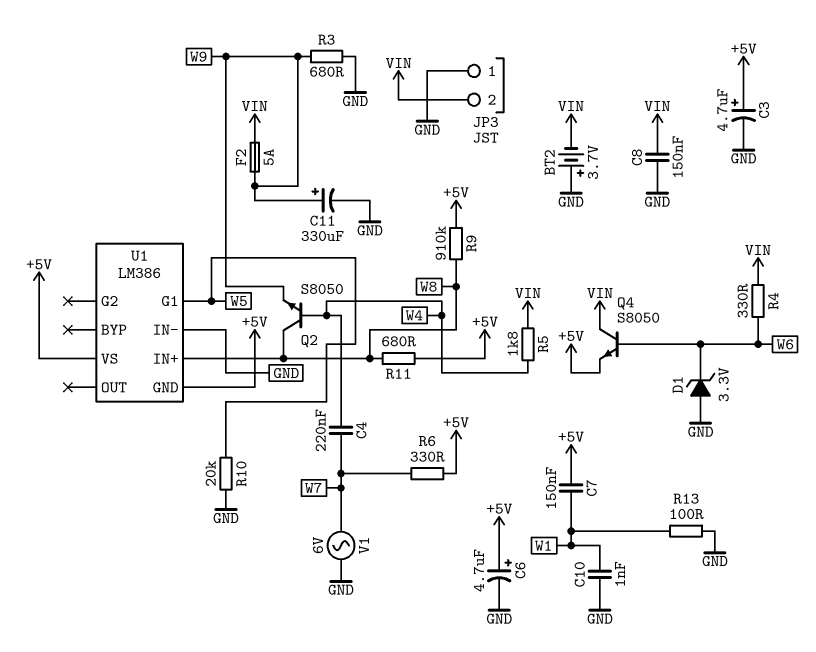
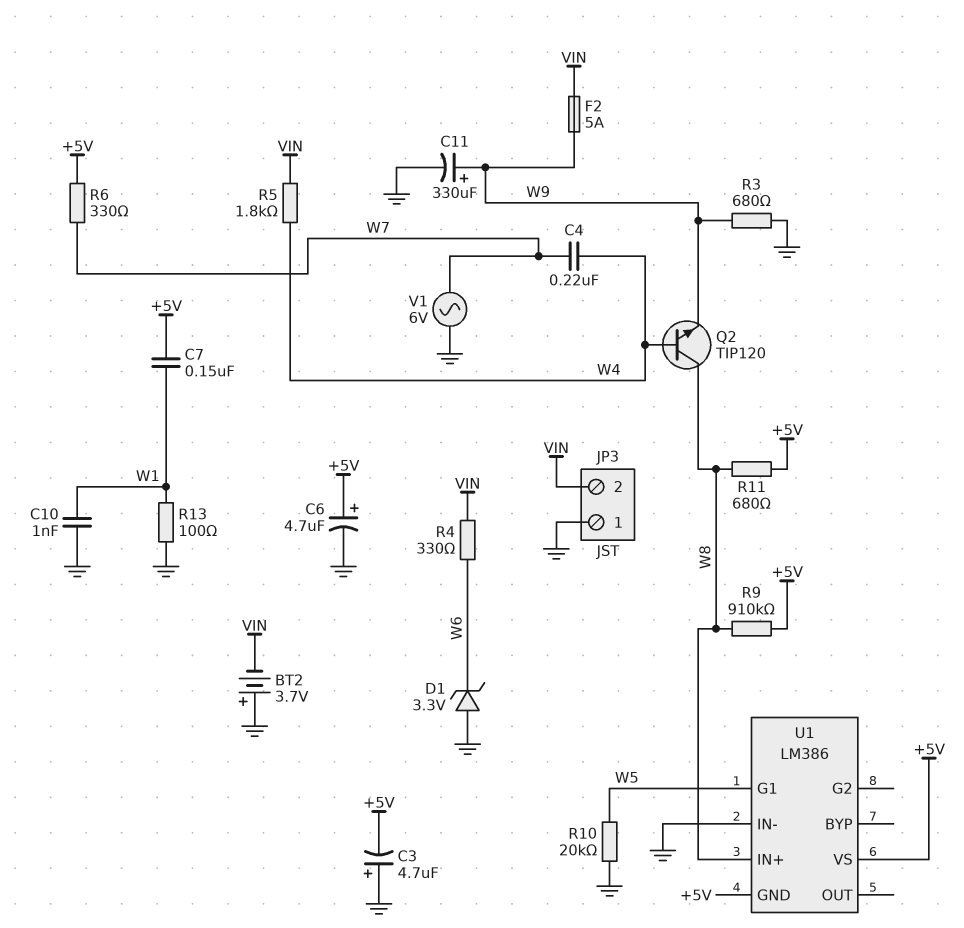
C3: 4.7uF (plus +5V, minus GND) -> 4.7uF (plus GND, minus +5V)
C8: 150nF (GND, VIN) -> none
Q2: NPN S8050 (B W4, C W8, E W9) -> NPN TIP120 (B W4, C W8, E W9)
Q4: NPN S8050 (B W6, C VIN, E +5V) -> none

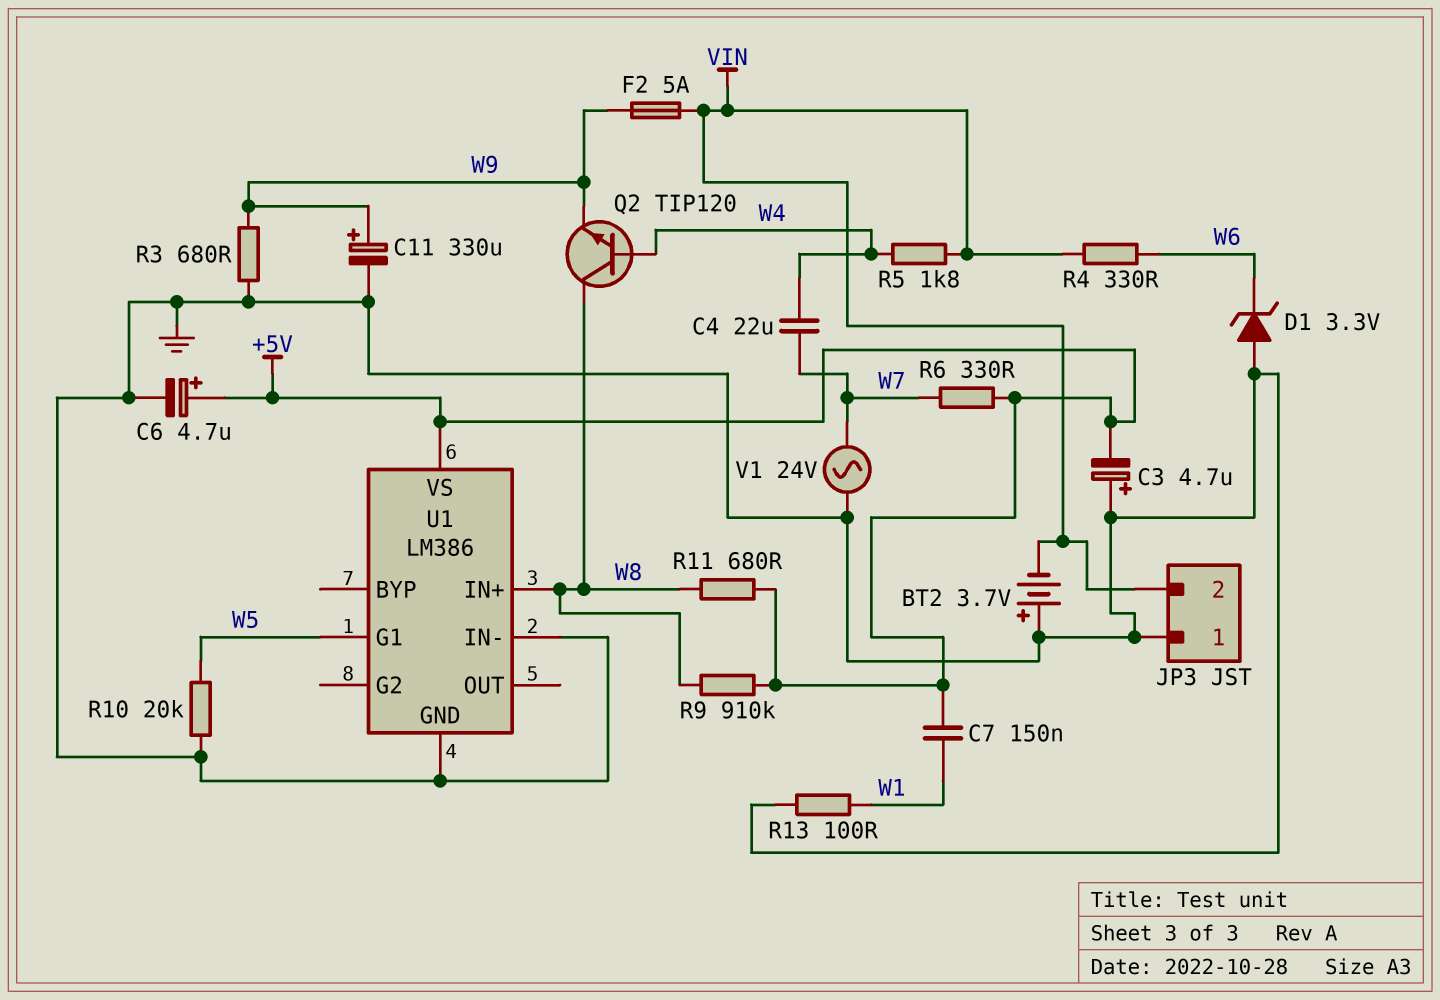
C4: 220nF (W4, W7) -> 22uF (W4, W7)
C10: 1nF (GND, W1) -> none
U1 pin GND: +5V -> GND
V1: AC 6V (GND, W7) -> AC 24V (GND, W7)

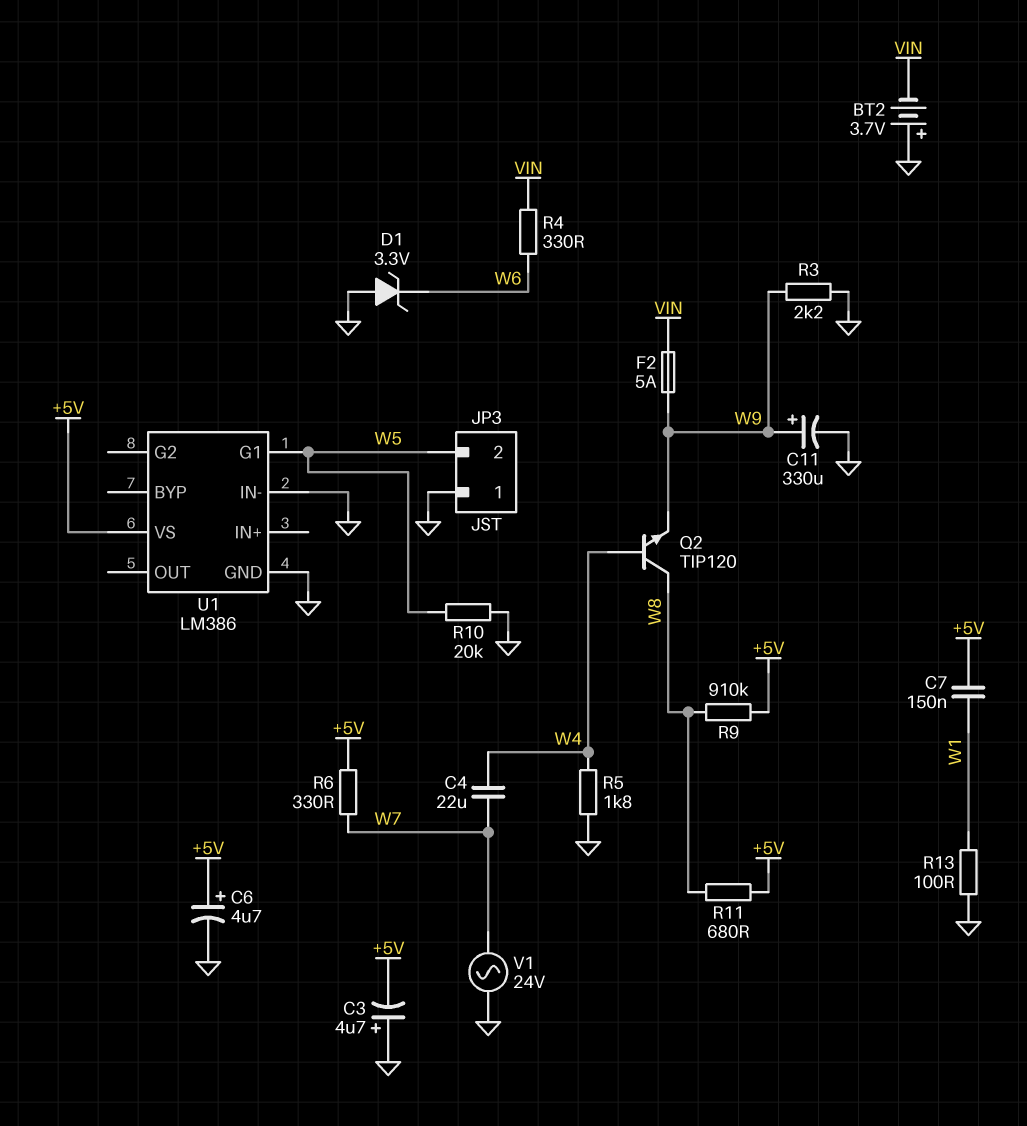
JP3 pin 2: VIN -> W5
R3: 680 (GND, W9) -> 2.2k (GND, W9)
R5: 1.8k (VIN, W4) -> 1.8k (GND, W4)
U1 pin IN+: W8 -> none

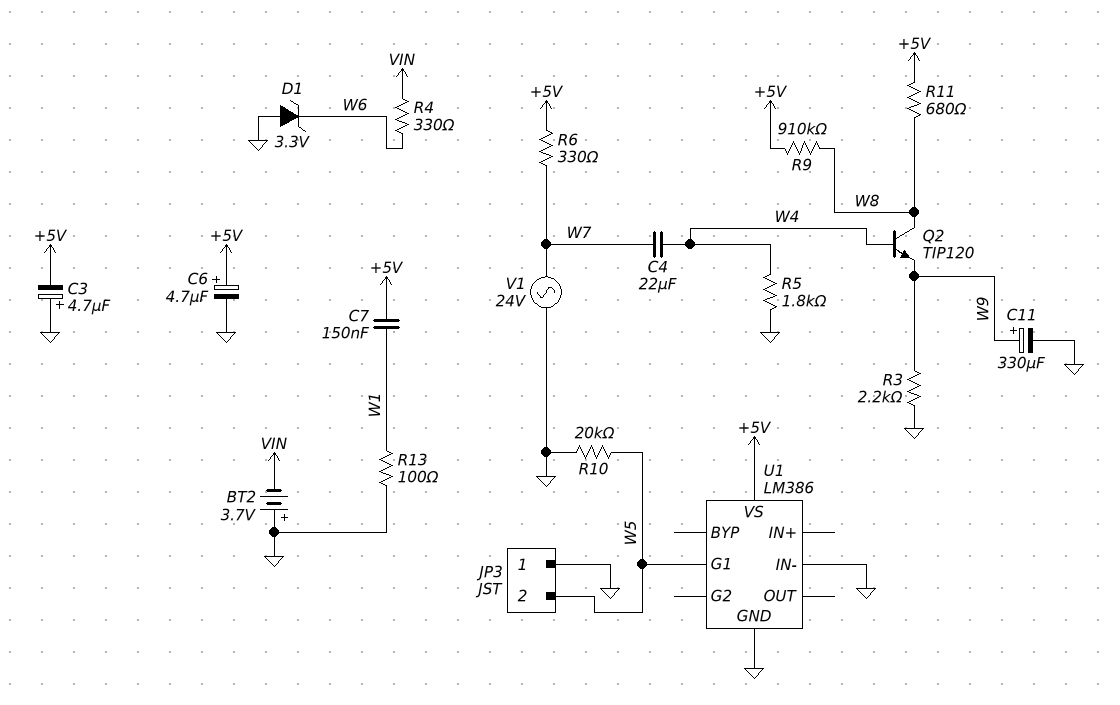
F2: 5A (VIN, W9) -> none

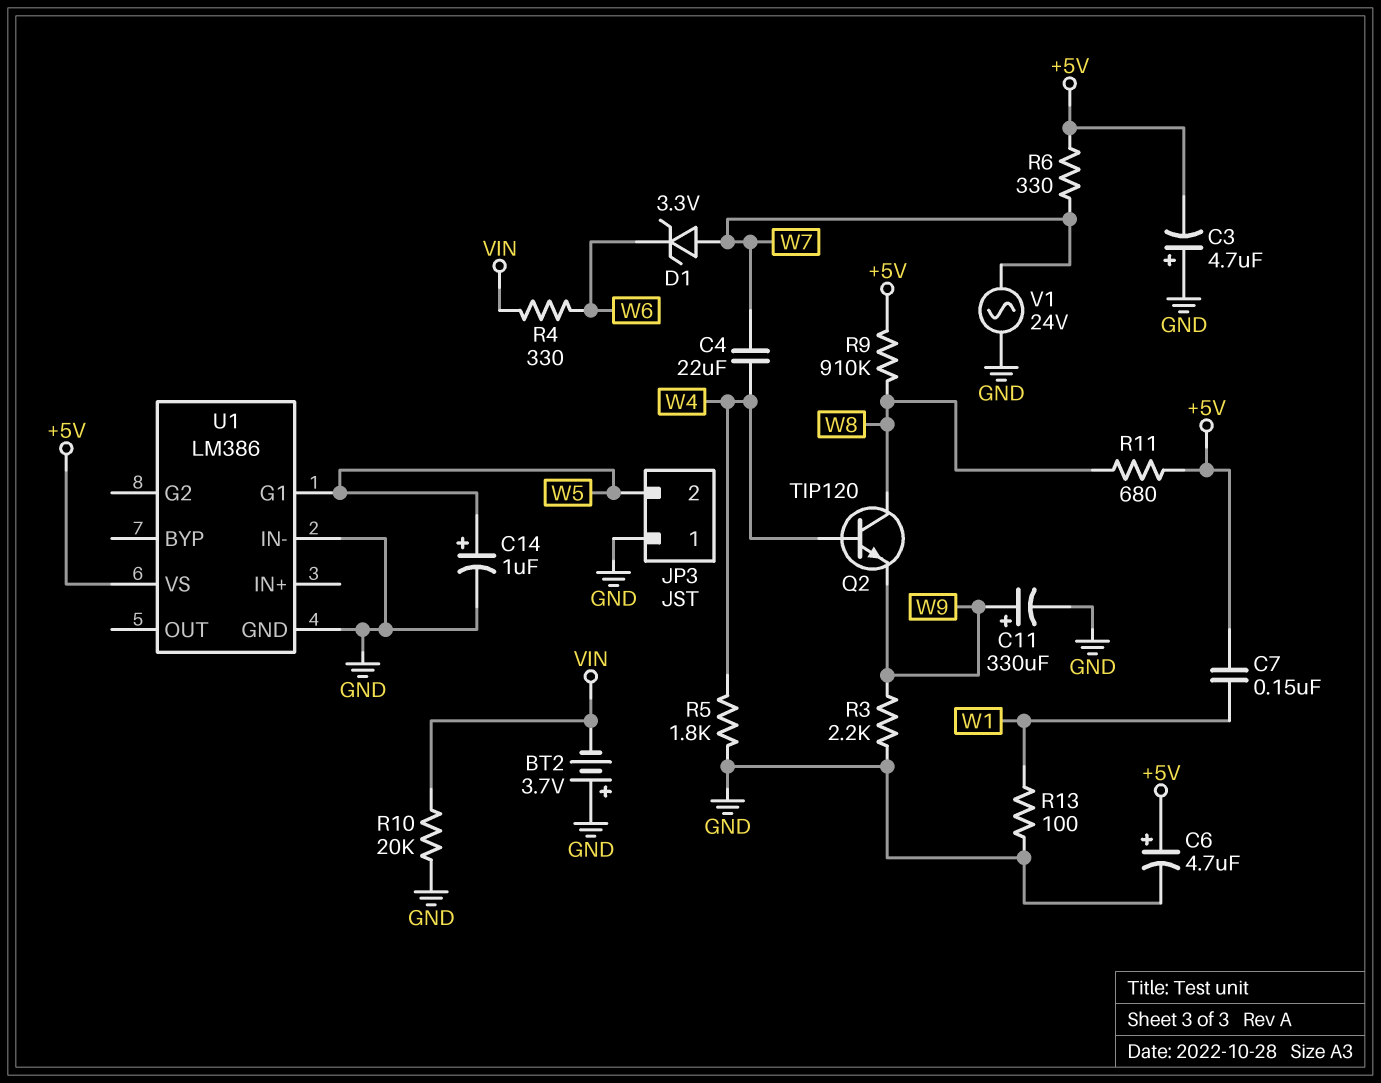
C14: none -> 1uF (plus W5, minus GND)
D1: zener 3.3V (A GND, K W6) -> zener 3.3V (A W7, K W6)
R10: 20k (GND, W5) -> 20k (GND, VIN)

